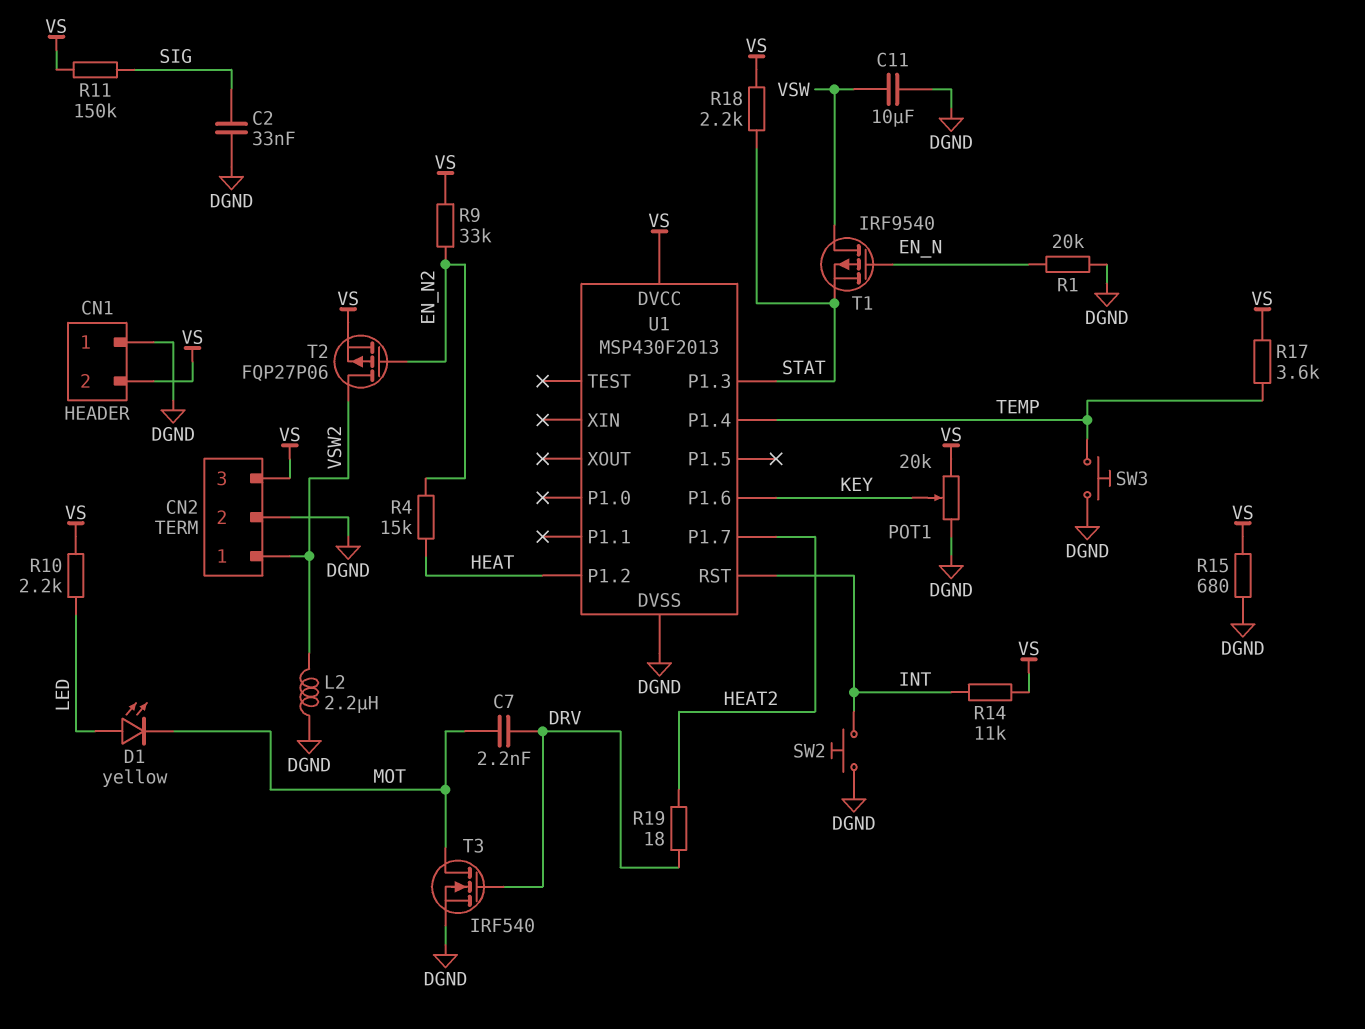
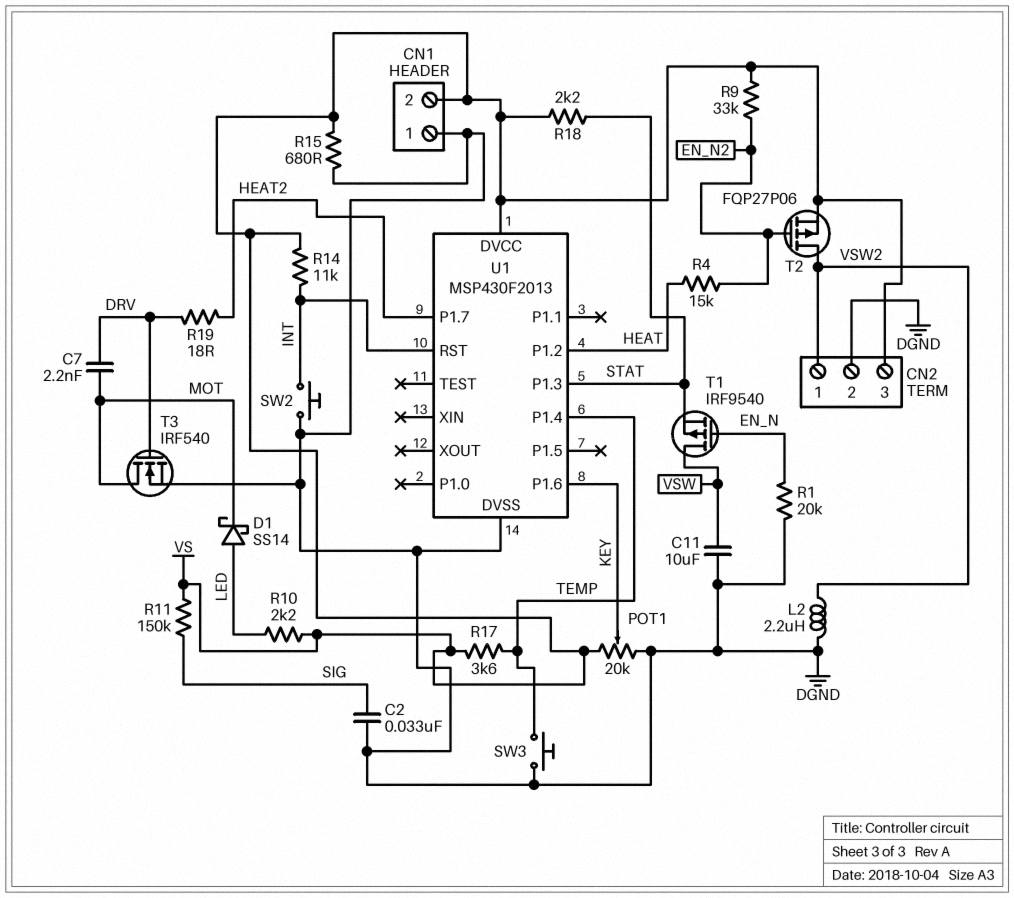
D1: LED yellow (A LED, K MOT) -> schottky SS14 (A LED, K MOT)

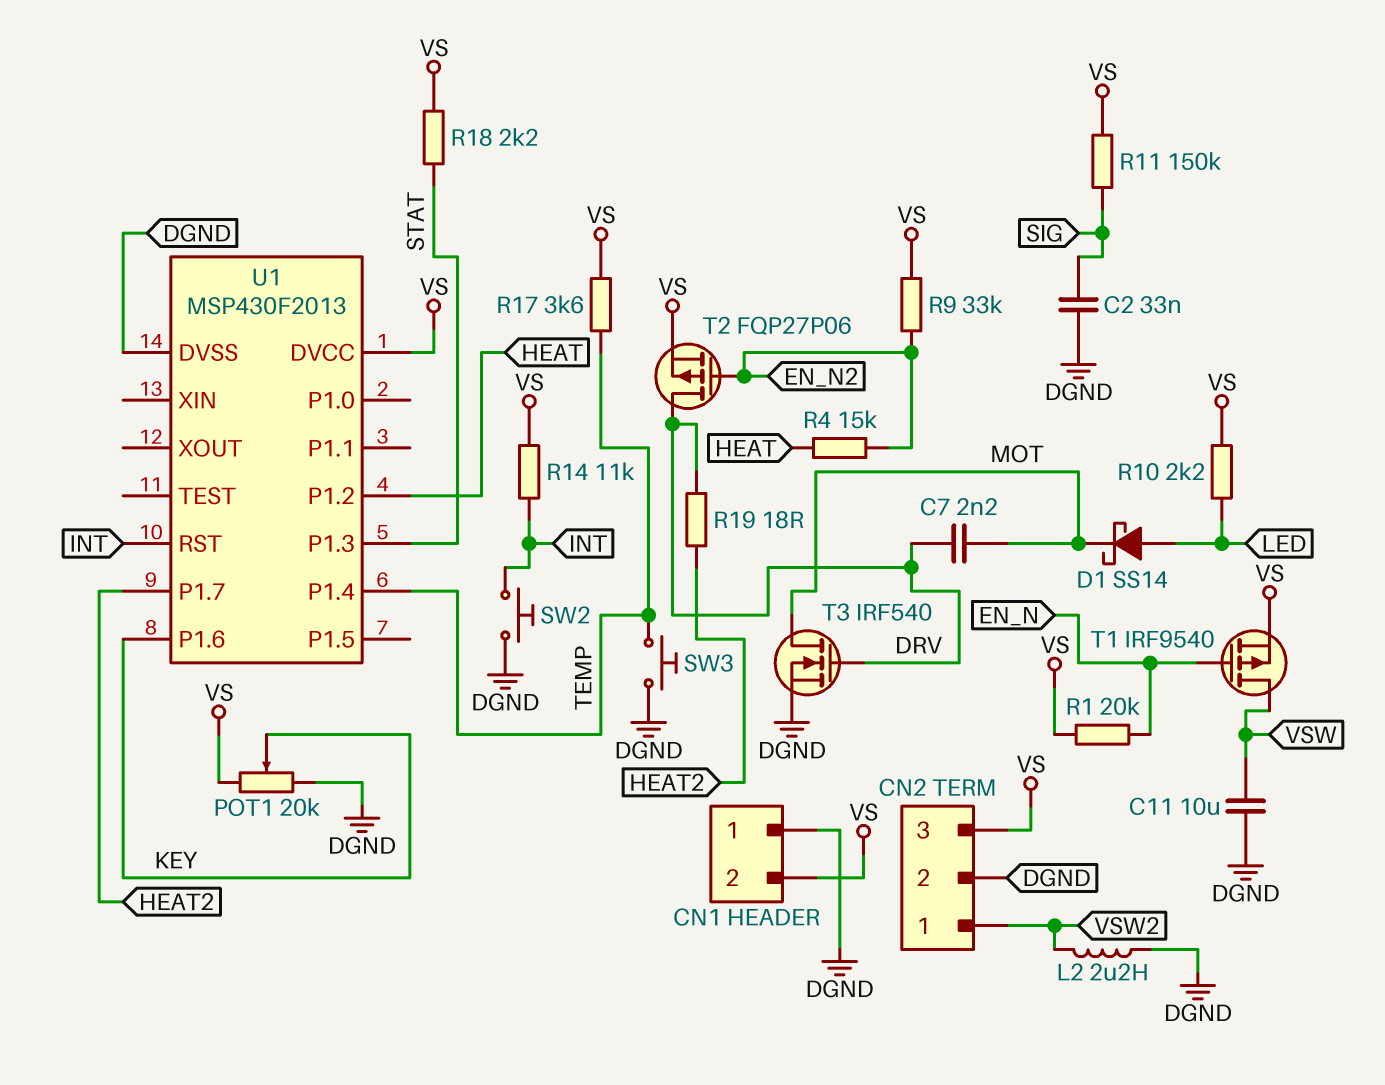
R1: 20k (DGND, EN_N) -> 20k (EN_N, VS)
R15: 680 (DGND, VS) -> none
T1: PMOS IRF9540 (G EN_N, D VSW, S STAT) -> PMOS IRF9540 (G EN_N, D VSW, S VS)
T2: PMOS FQP27P06 (G EN_N2, D VSW2, S VS) -> PMOS FQP27P06 (G EN_N2, D DRV, S VS)

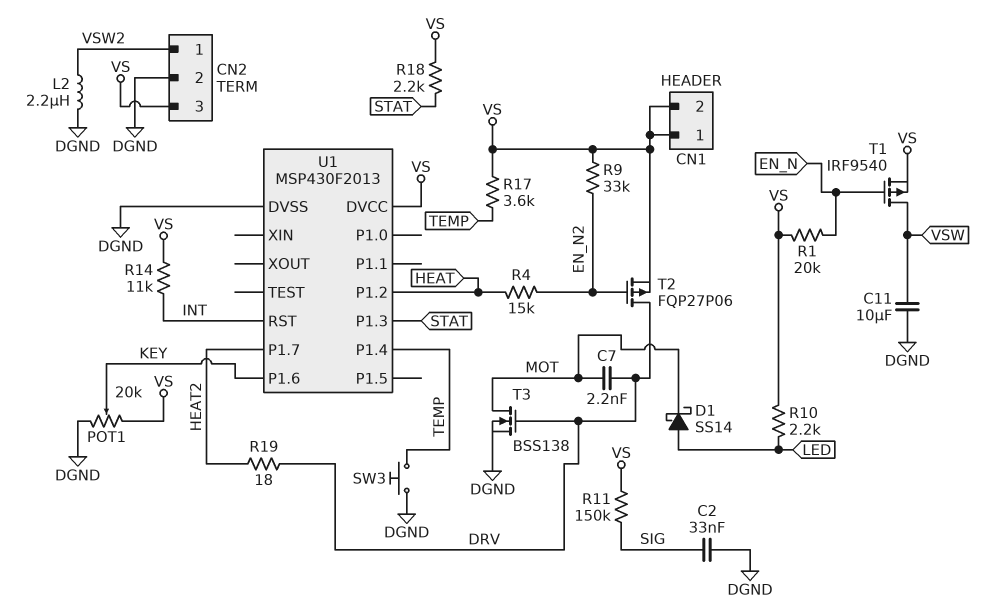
CN1 pin 1: DGND -> VS
SW2: button (DGND, INT) -> none
T3: NMOS IRF540 (G DRV, D MOT, S DGND) -> NMOS BSS138 (G DRV, D MOT, S DGND)

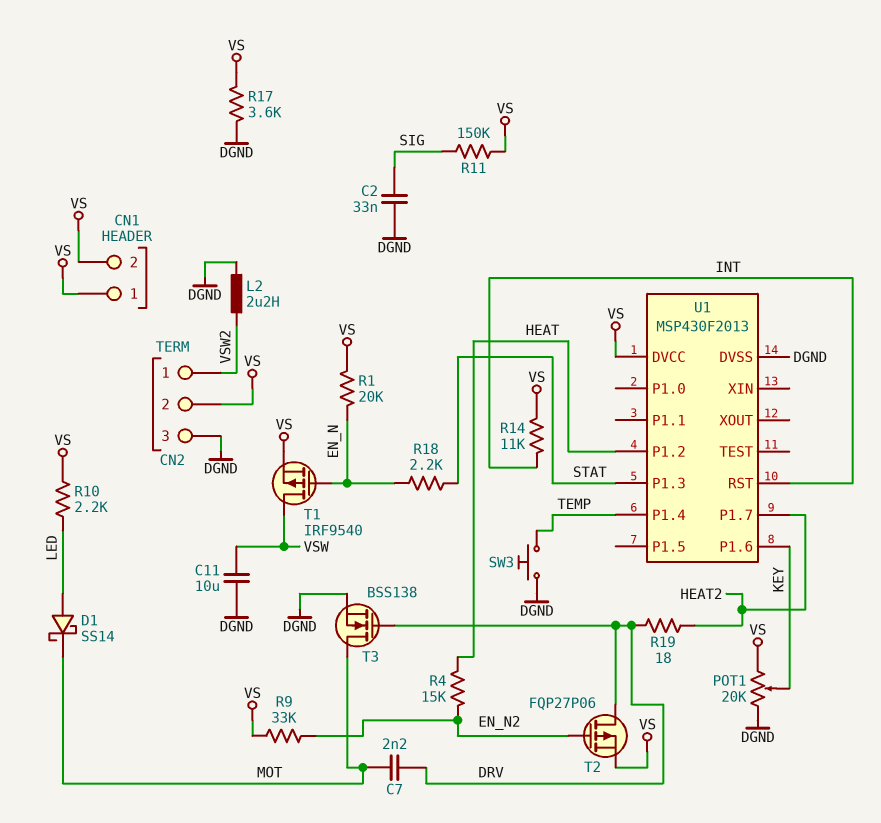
CN2 pin 2: DGND -> VS
CN2 pin 3: VS -> DGND
R17: 3.6k (TEMP, VS) -> 3.6k (DGND, VS)
R18: 2.2k (STAT, VS) -> 2.2k (EN_N, STAT)

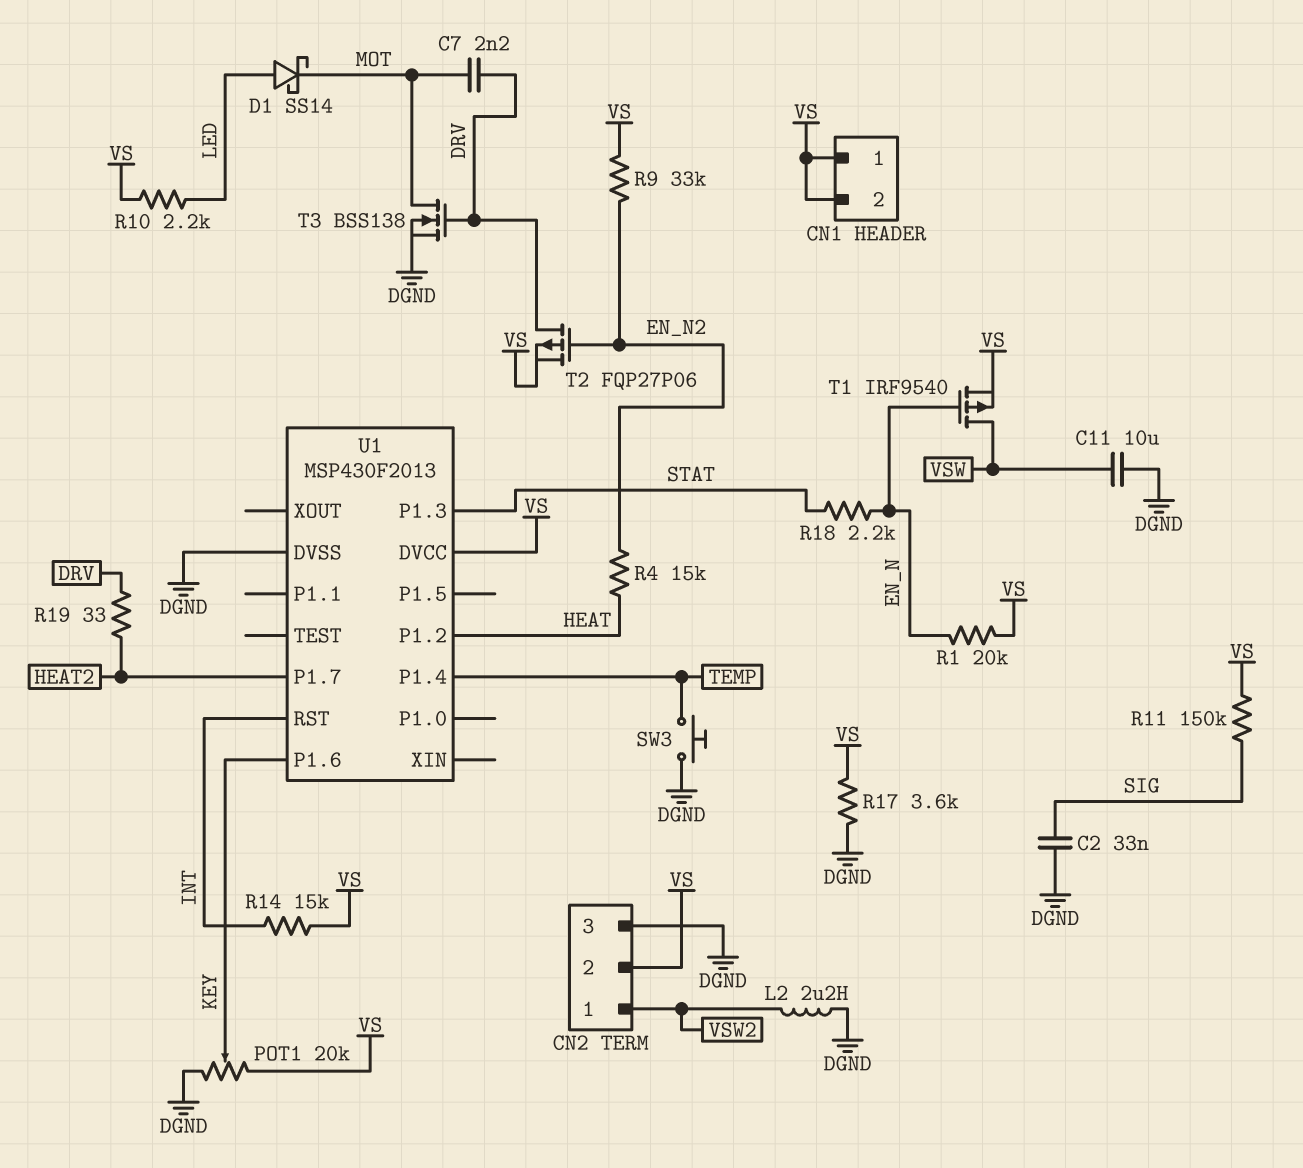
R14: 11k (INT, VS) -> 15k (INT, VS)
R19: 18 (DRV, HEAT2) -> 33 (DRV, HEAT2)

